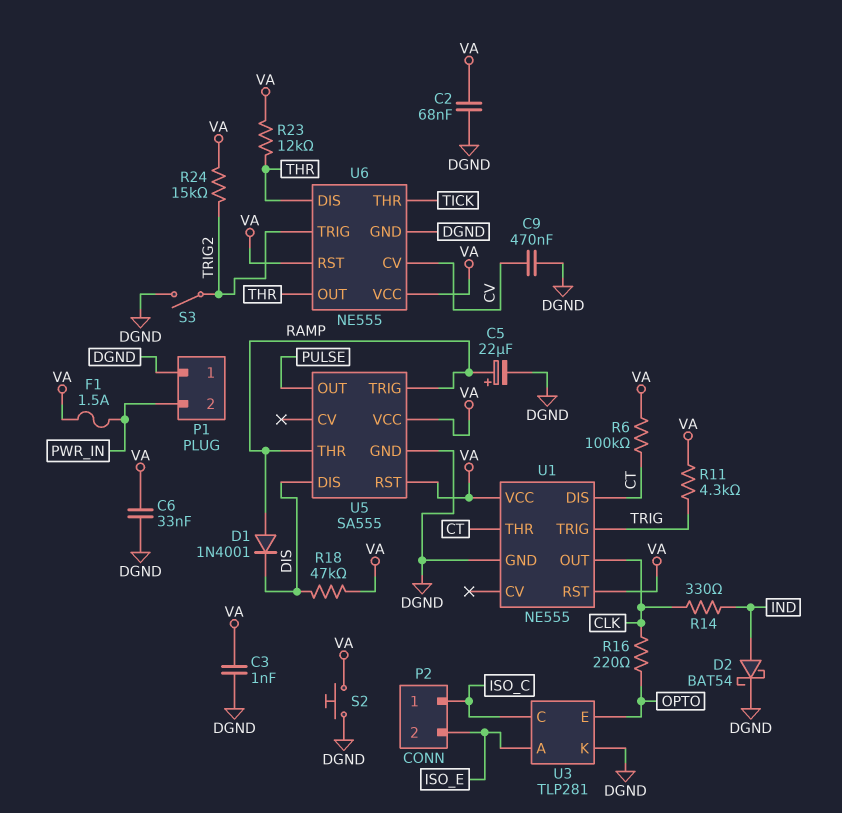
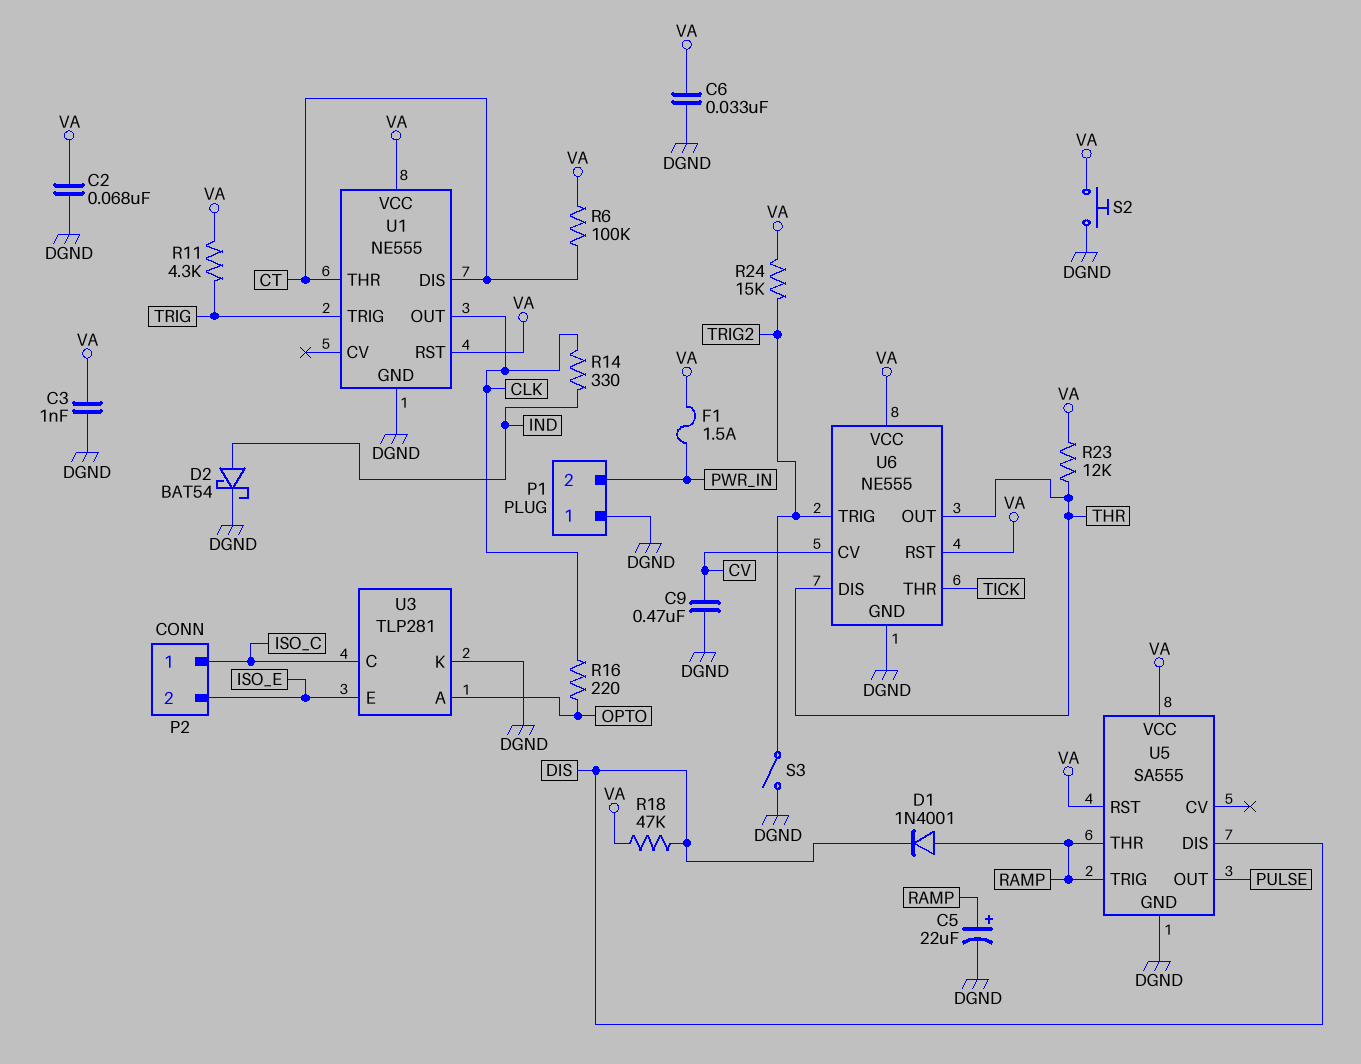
U3 pin A: ISO_E -> OPTO
U3 pin E: OPTO -> ISO_E

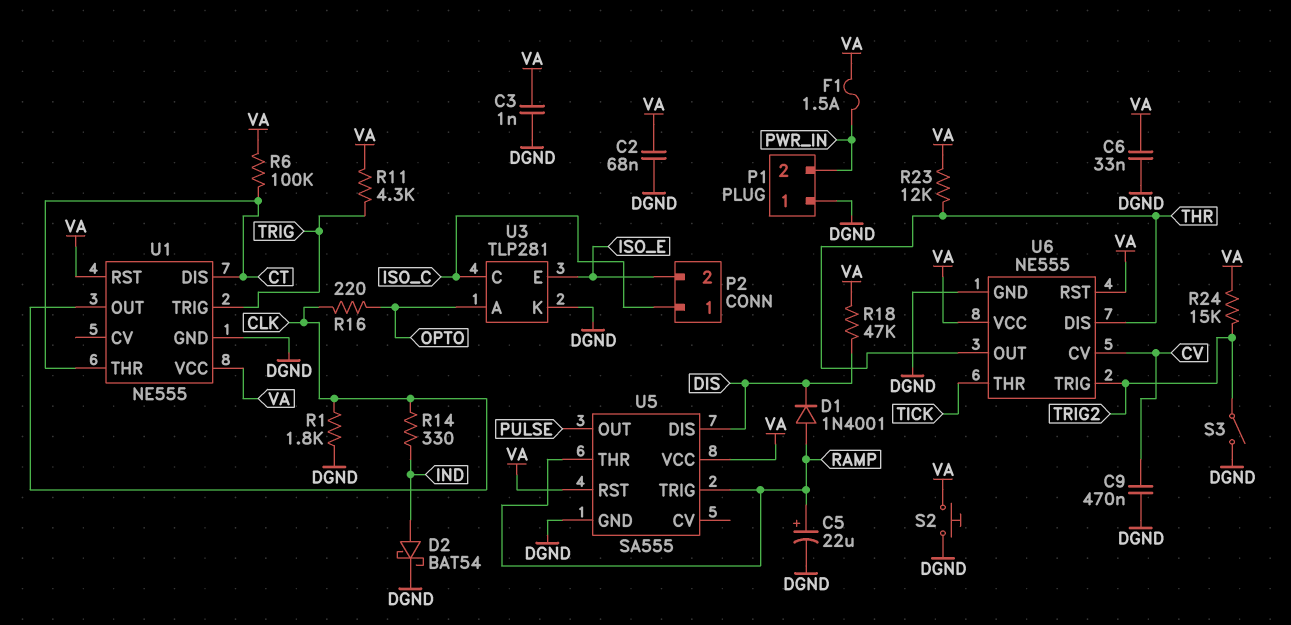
R1: none -> 1.8k (CLK, DGND)

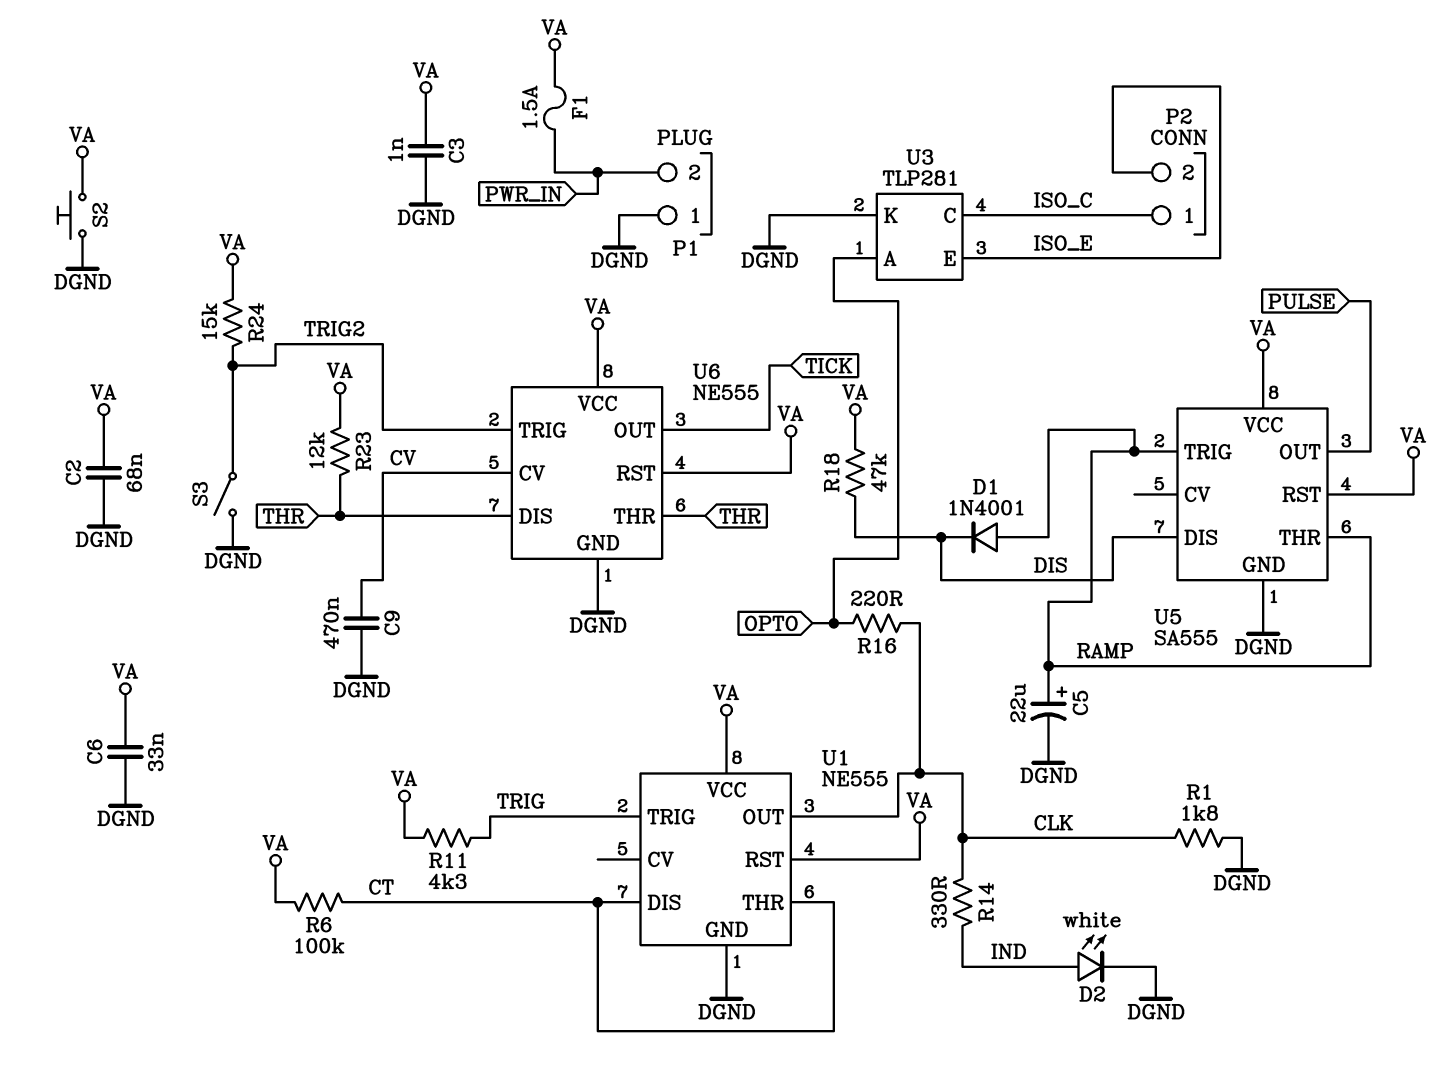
D2: schottky BAT54 (A IND, K DGND) -> LED white (A IND, K DGND)
U6 pin OUT: THR -> TICK
U6 pin THR: TICK -> THR

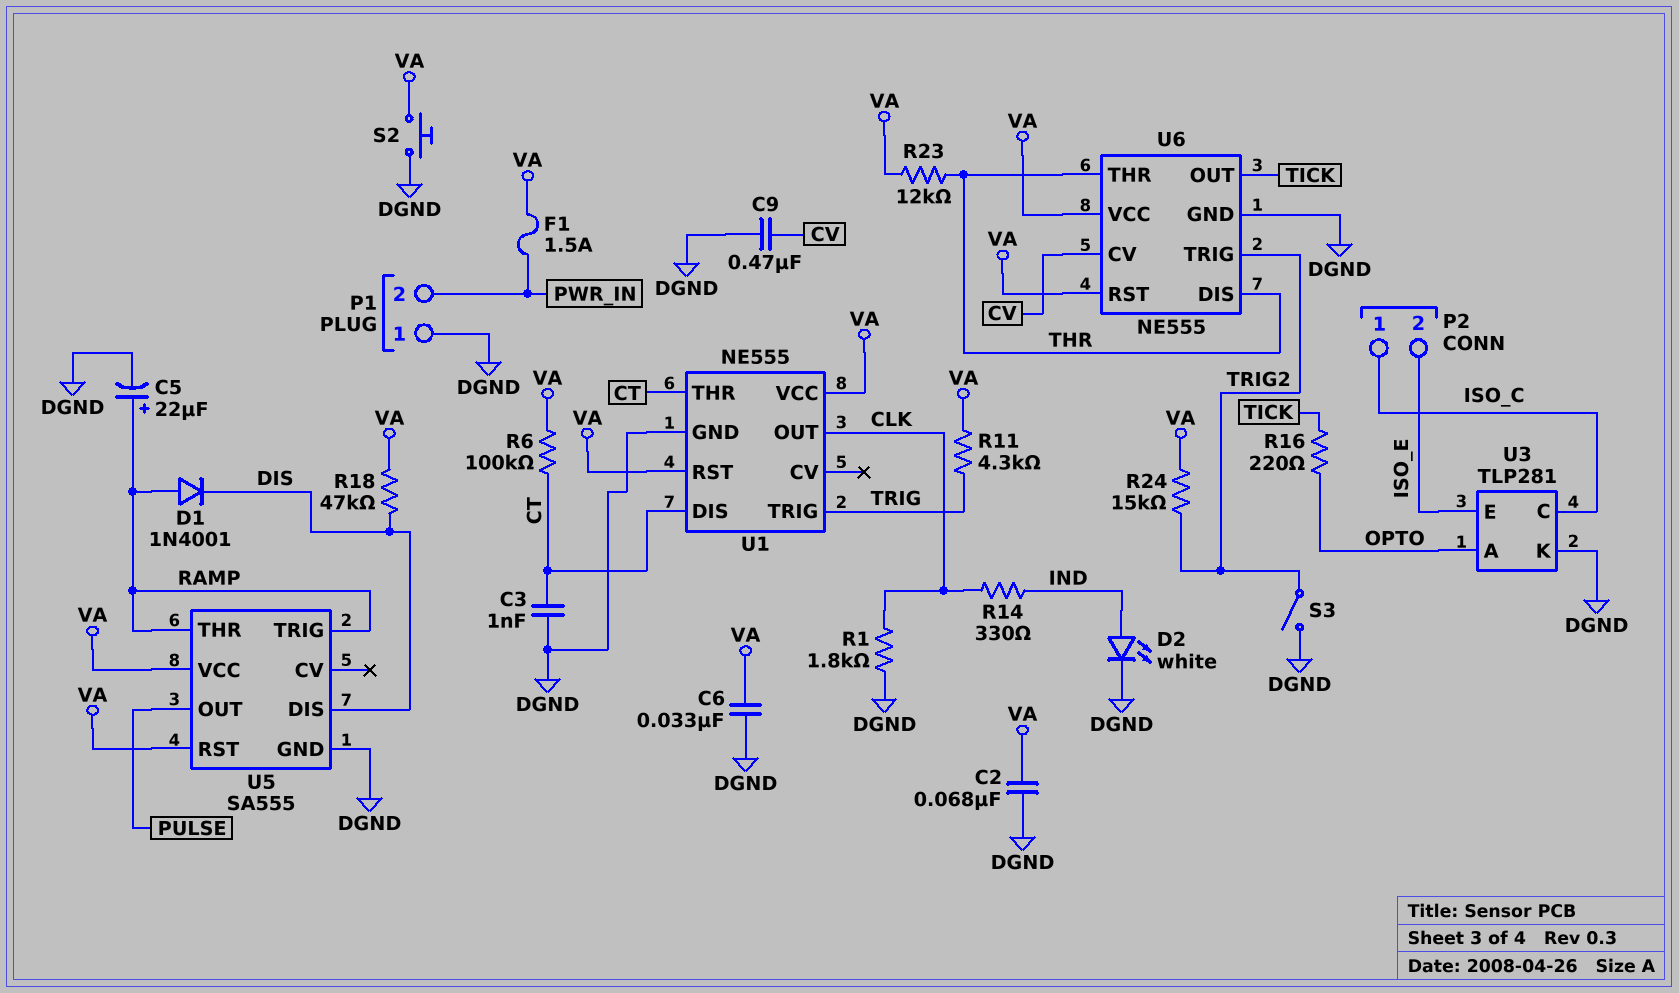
C3: 1nF (DGND, VA) -> 1nF (CT, DGND)
R16: 220 (CLK, OPTO) -> 220 (OPTO, TICK)

